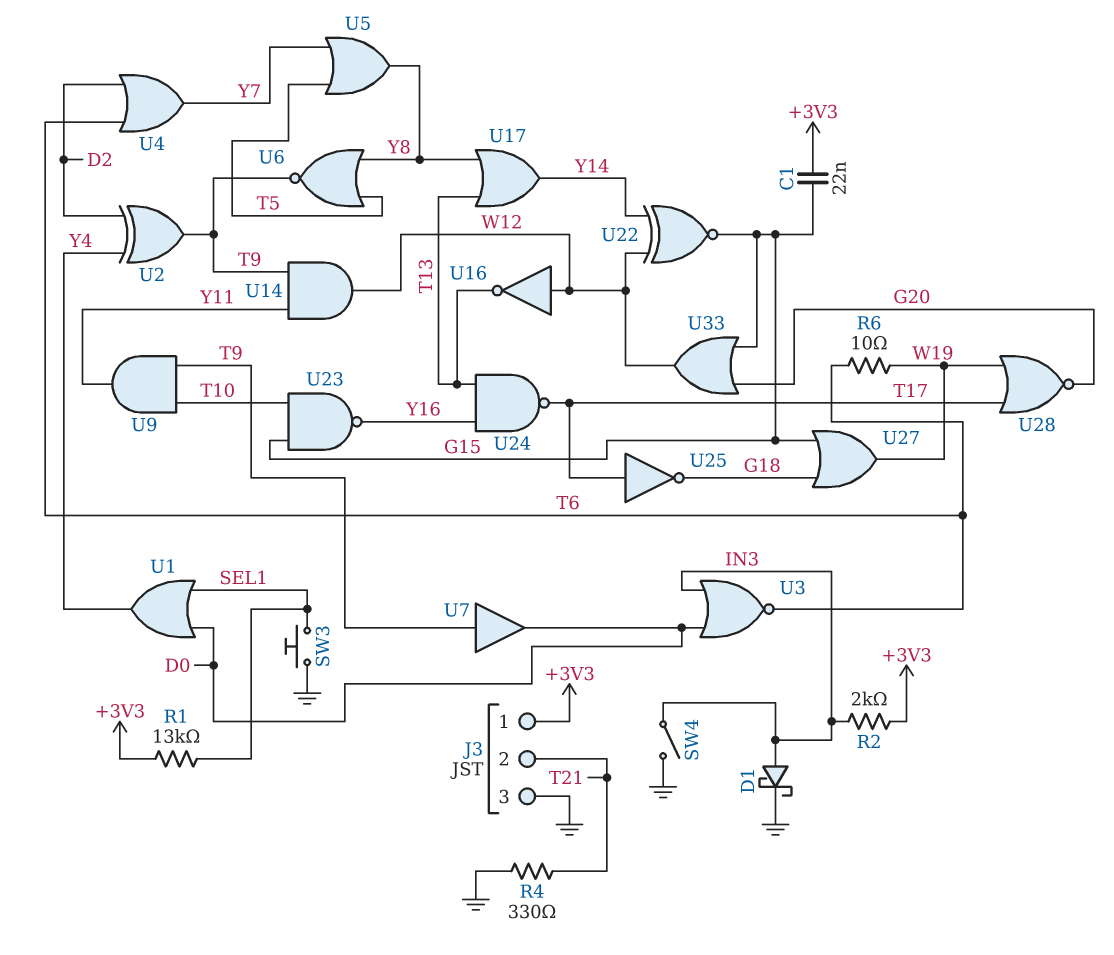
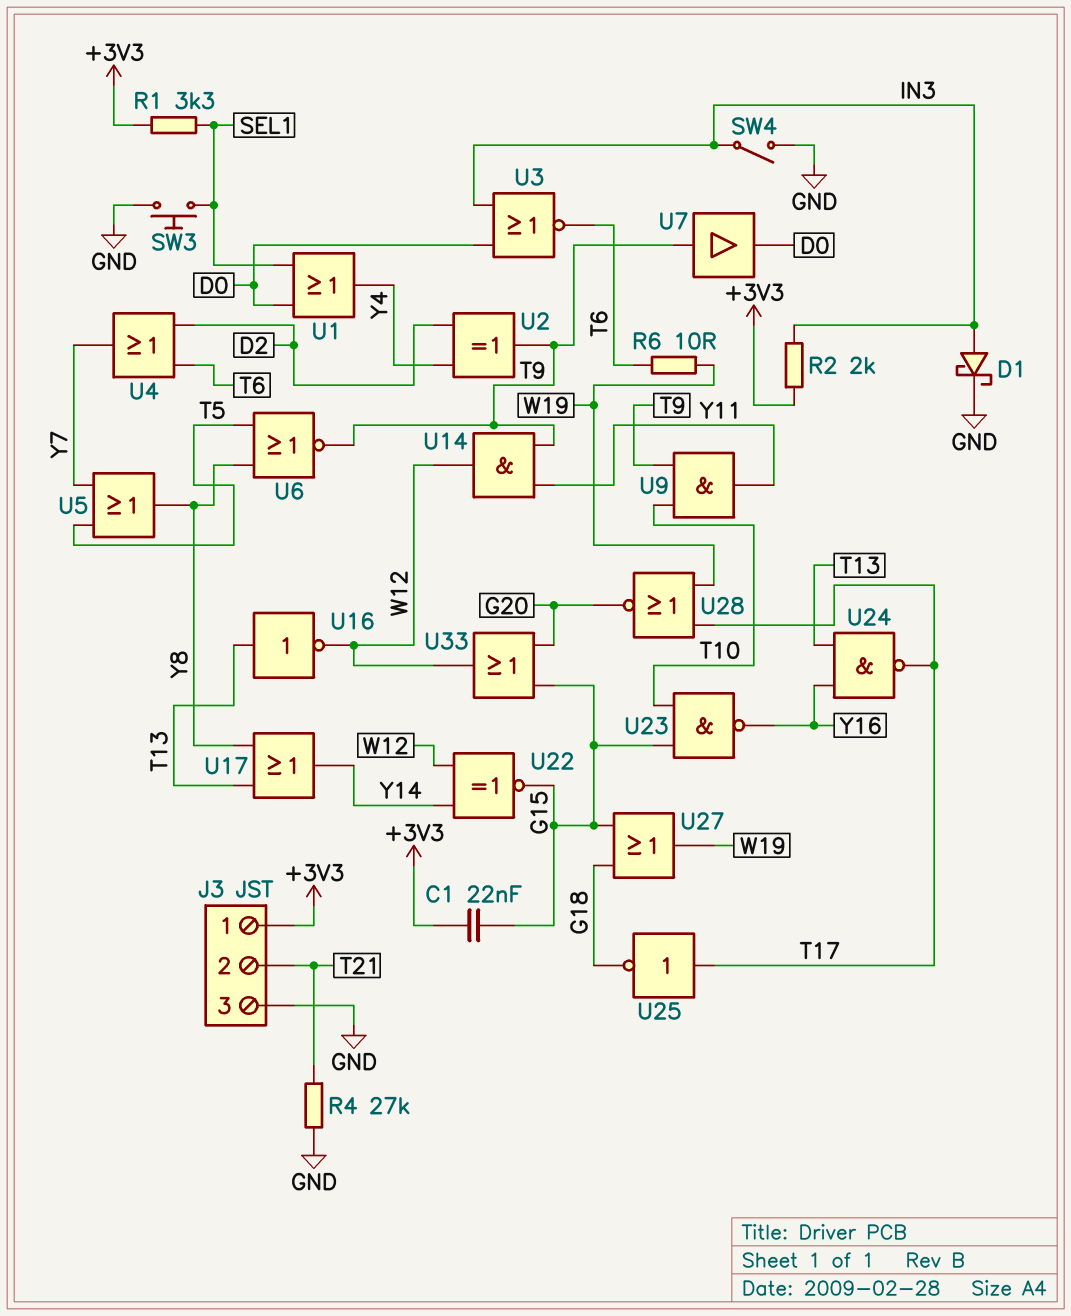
R1: 13k (+3V3, SEL1) -> 3.3k (+3V3, SEL1)
R4: 330 (GND, T21) -> 27k (GND, T21)
U16: NOT (in W12, out T13) -> NOT (in T13, out W12)

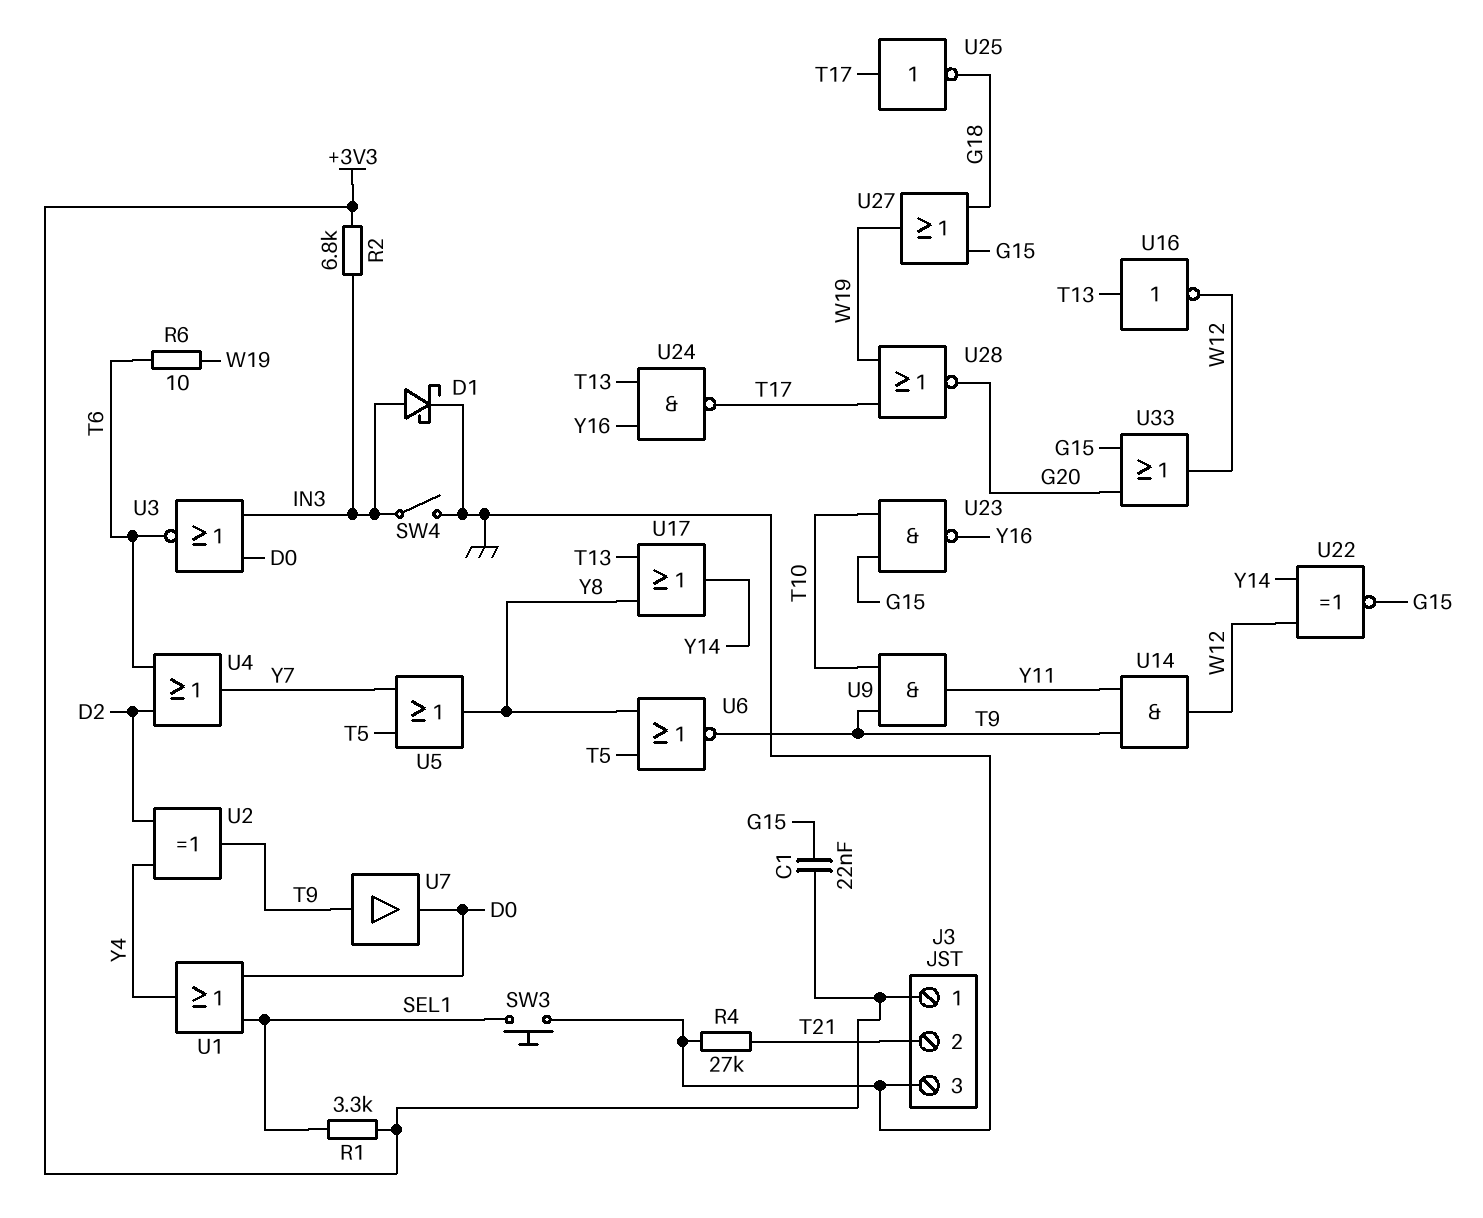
R2: 2k (+3V3, IN3) -> 6.8k (+3V3, IN3)

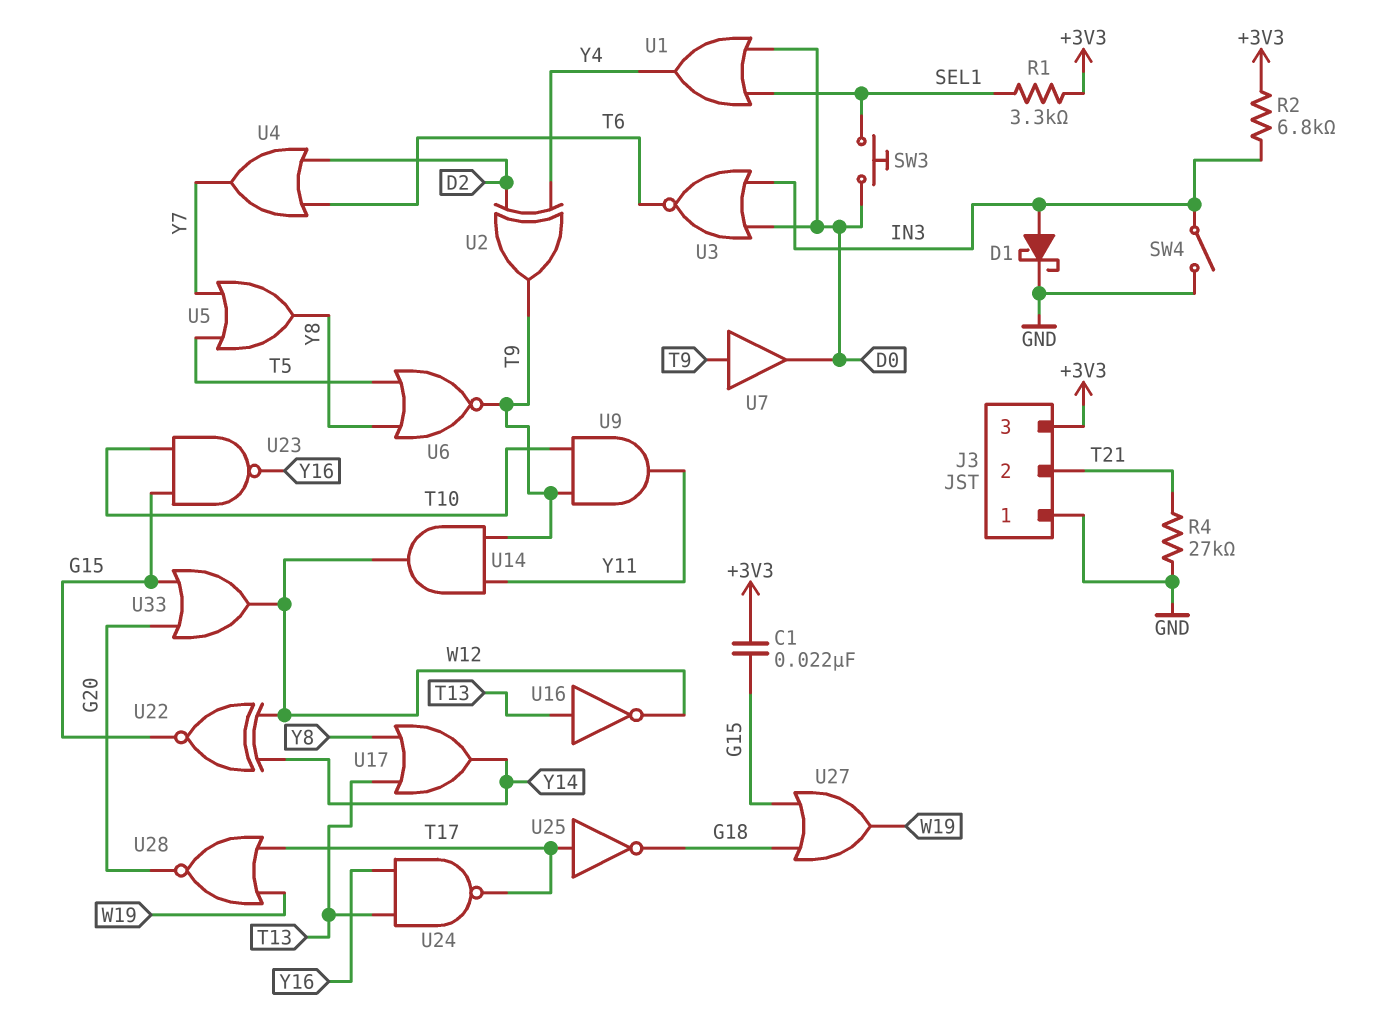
J3 pin 1: +3V3 -> GND
J3 pin 3: GND -> +3V3
R6: 10 (T6, W19) -> none
SW3: button (GND, SEL1) -> button (D0, SEL1)

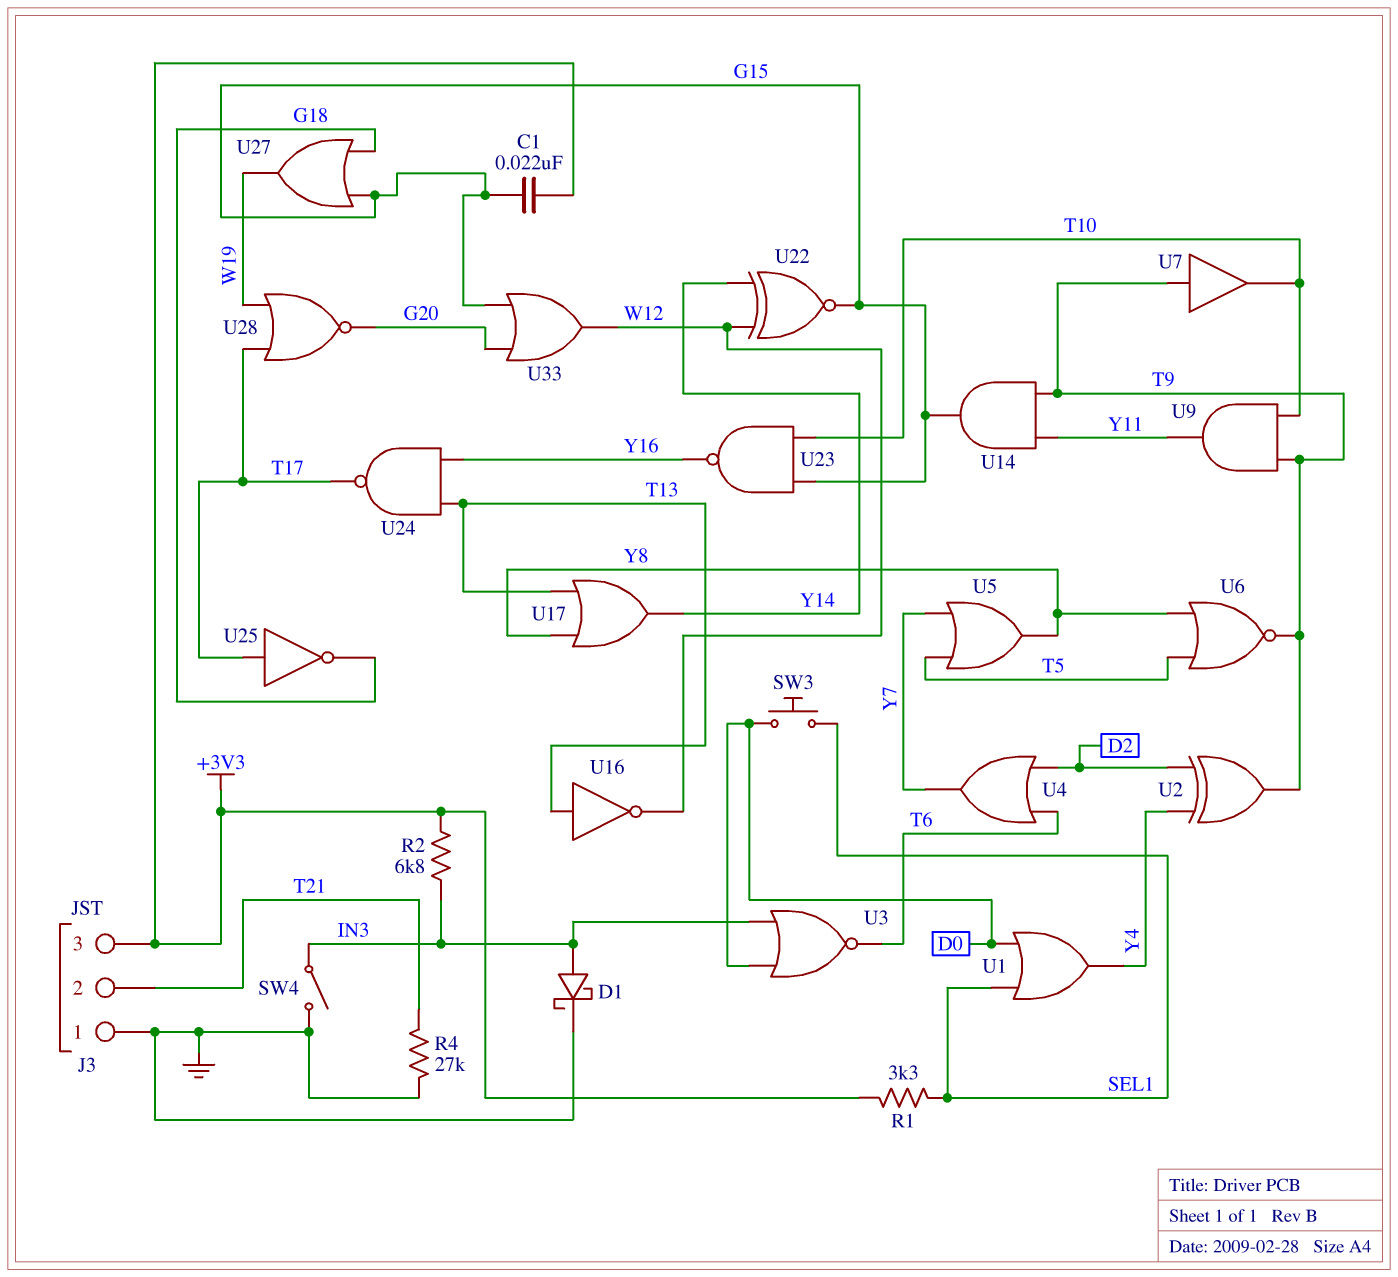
U7: buffer (in T9, out D0) -> buffer (in T9, out T10)
U14: AND (in T9, in Y11, out W12) -> AND (in T9, in Y11, out G15)

